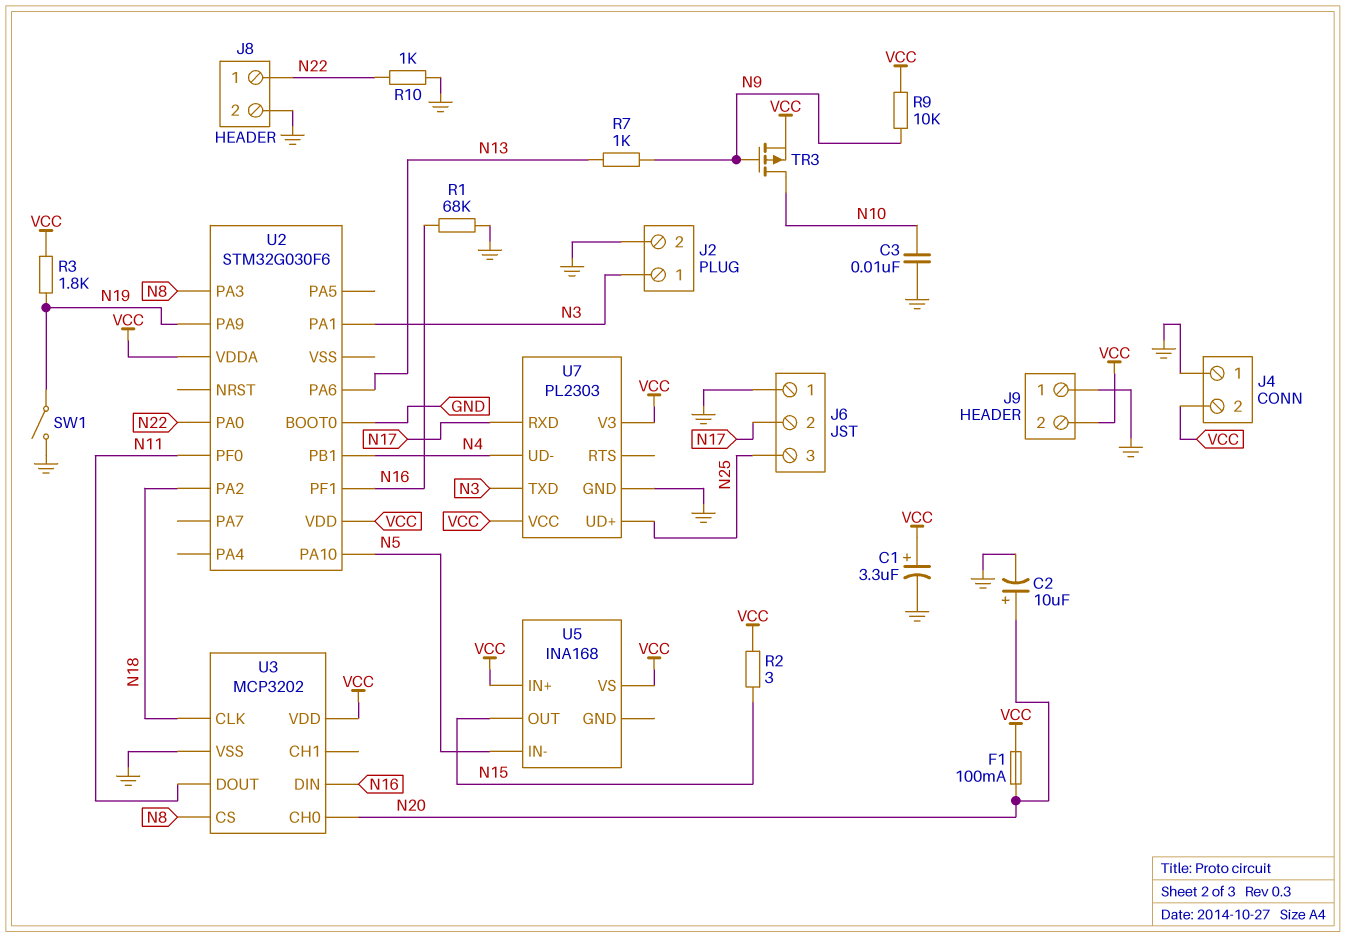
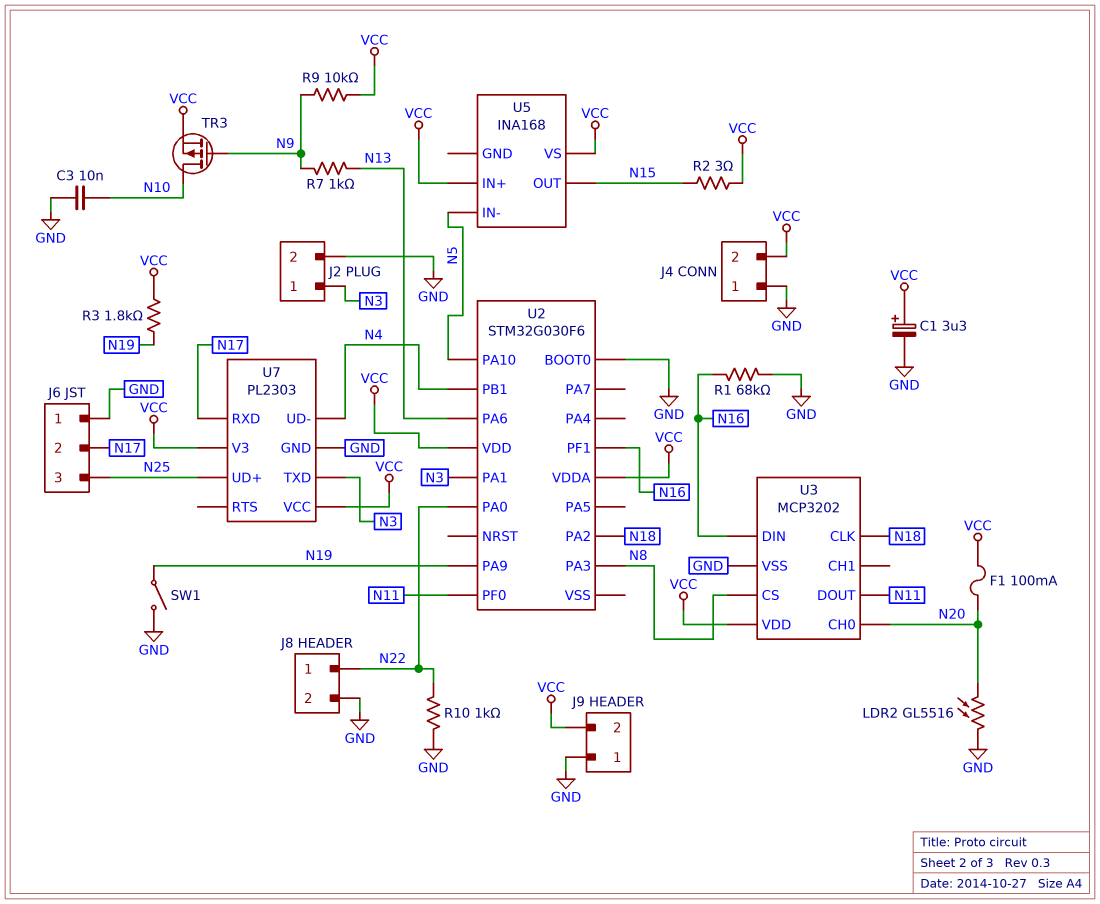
C2: 10uF (plus N20, minus GND) -> none
LDR2: none -> GL5516 (GND, N20)

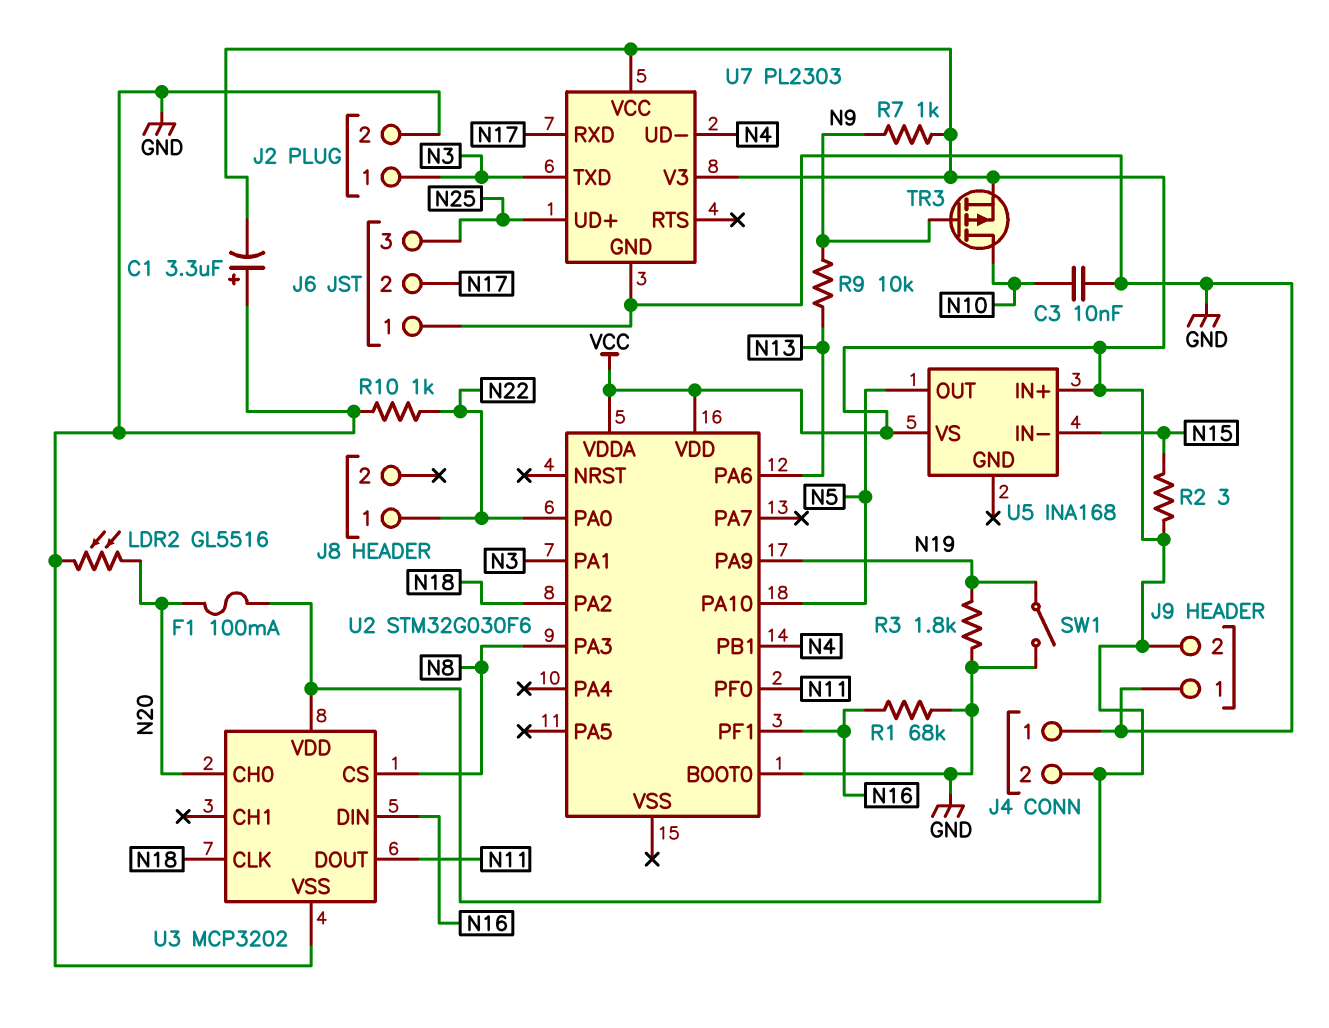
C1: 3.3uF (plus VCC, minus GND) -> 3.3uF (plus GND, minus VCC)
J8 pin 2: GND -> none
R3: 1.8k (N19, VCC) -> 1.8k (GND, N19)
R7: 1k (N9, N13) -> 1k (N9, VCC)
R9: 10k (N9, VCC) -> 10k (N9, N13)
U5 pin IN-: N5 -> N15
U5 pin OUT: N15 -> N5

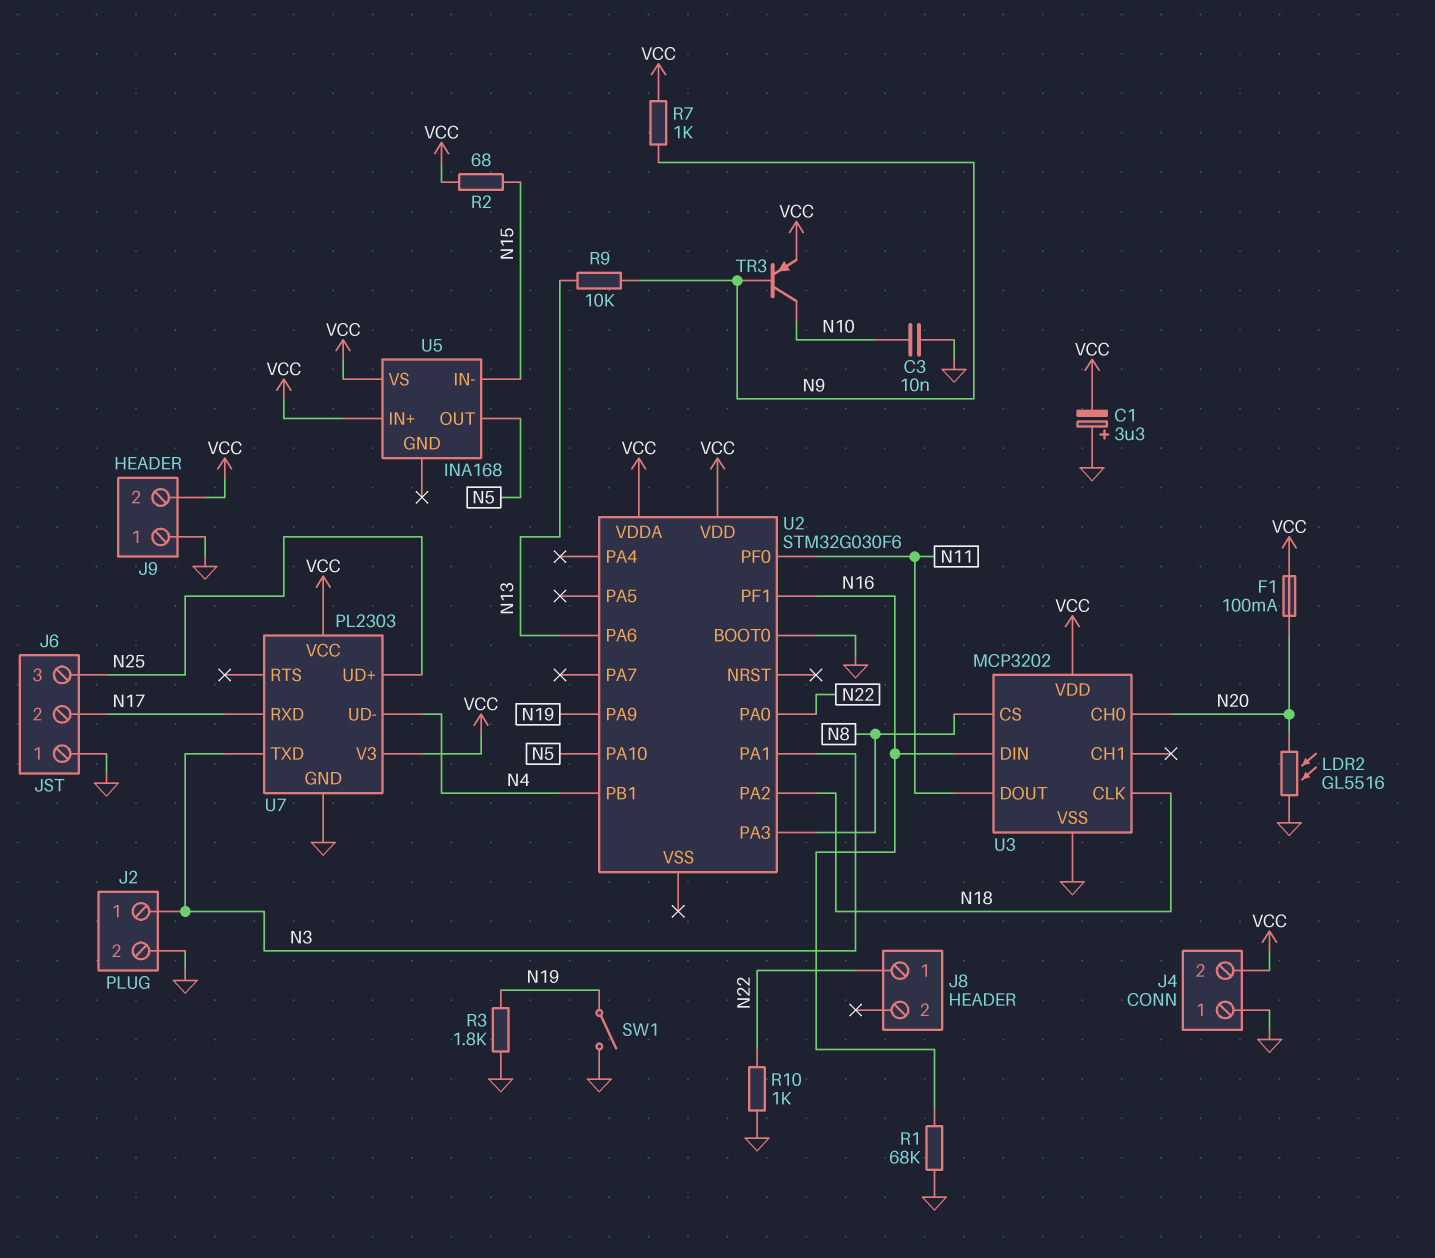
R2: 3 (N15, VCC) -> 68 (N15, VCC)
TR3: PMOS (G N9, D N10, S VCC) -> PNP (B N9, C N10, E VCC)

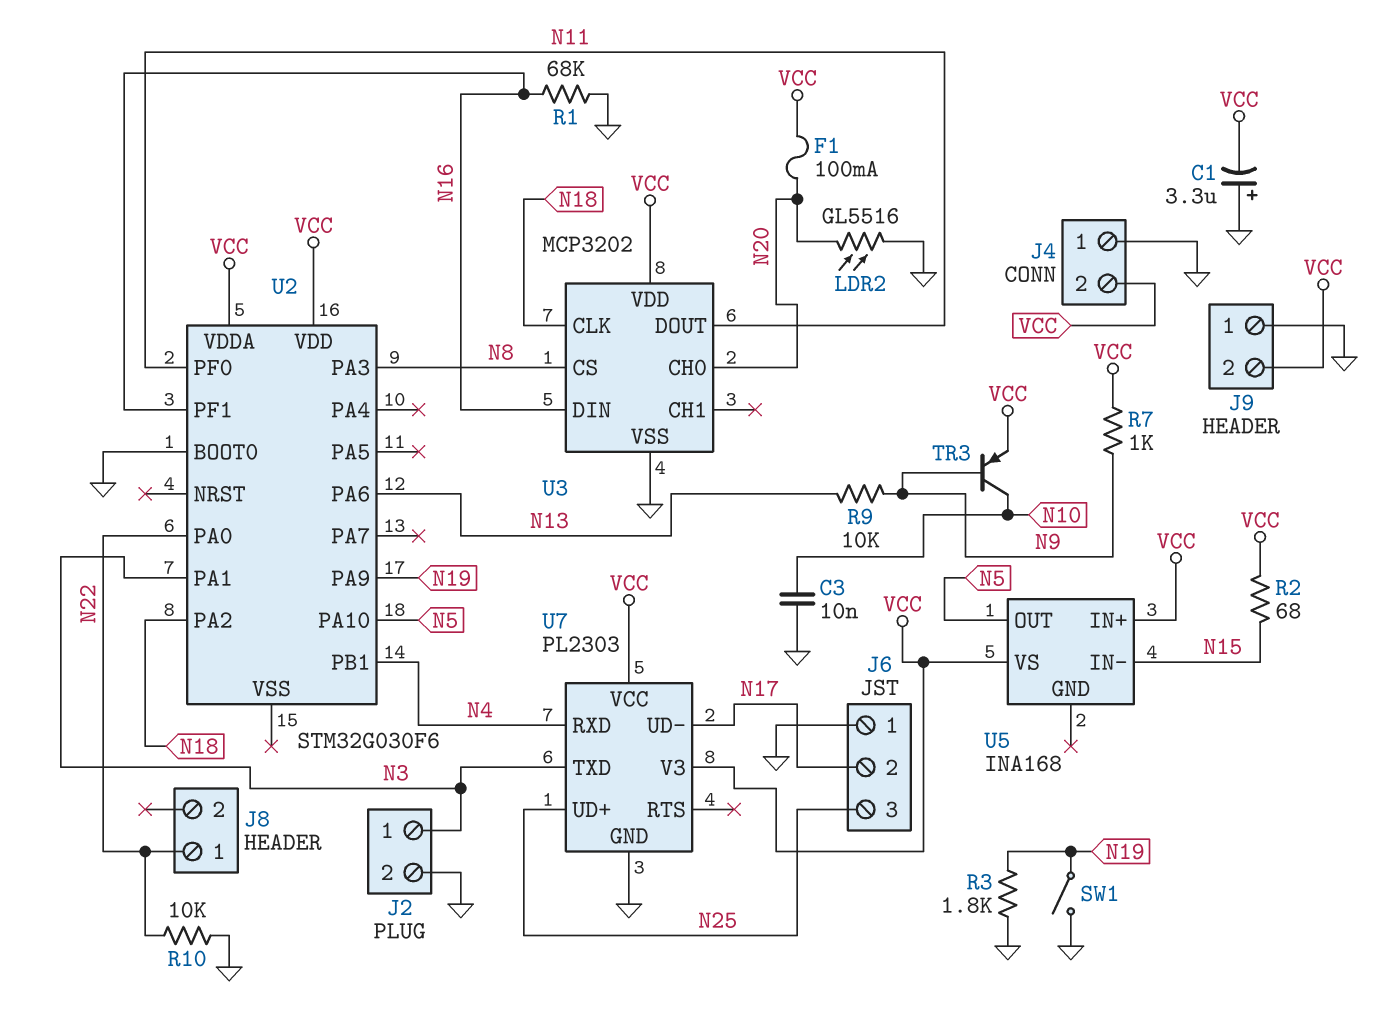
R10: 1k (GND, N22) -> 10k (GND, N22)
U7 pin RXD: N17 -> N4
U7 pin UD-: N4 -> N17

